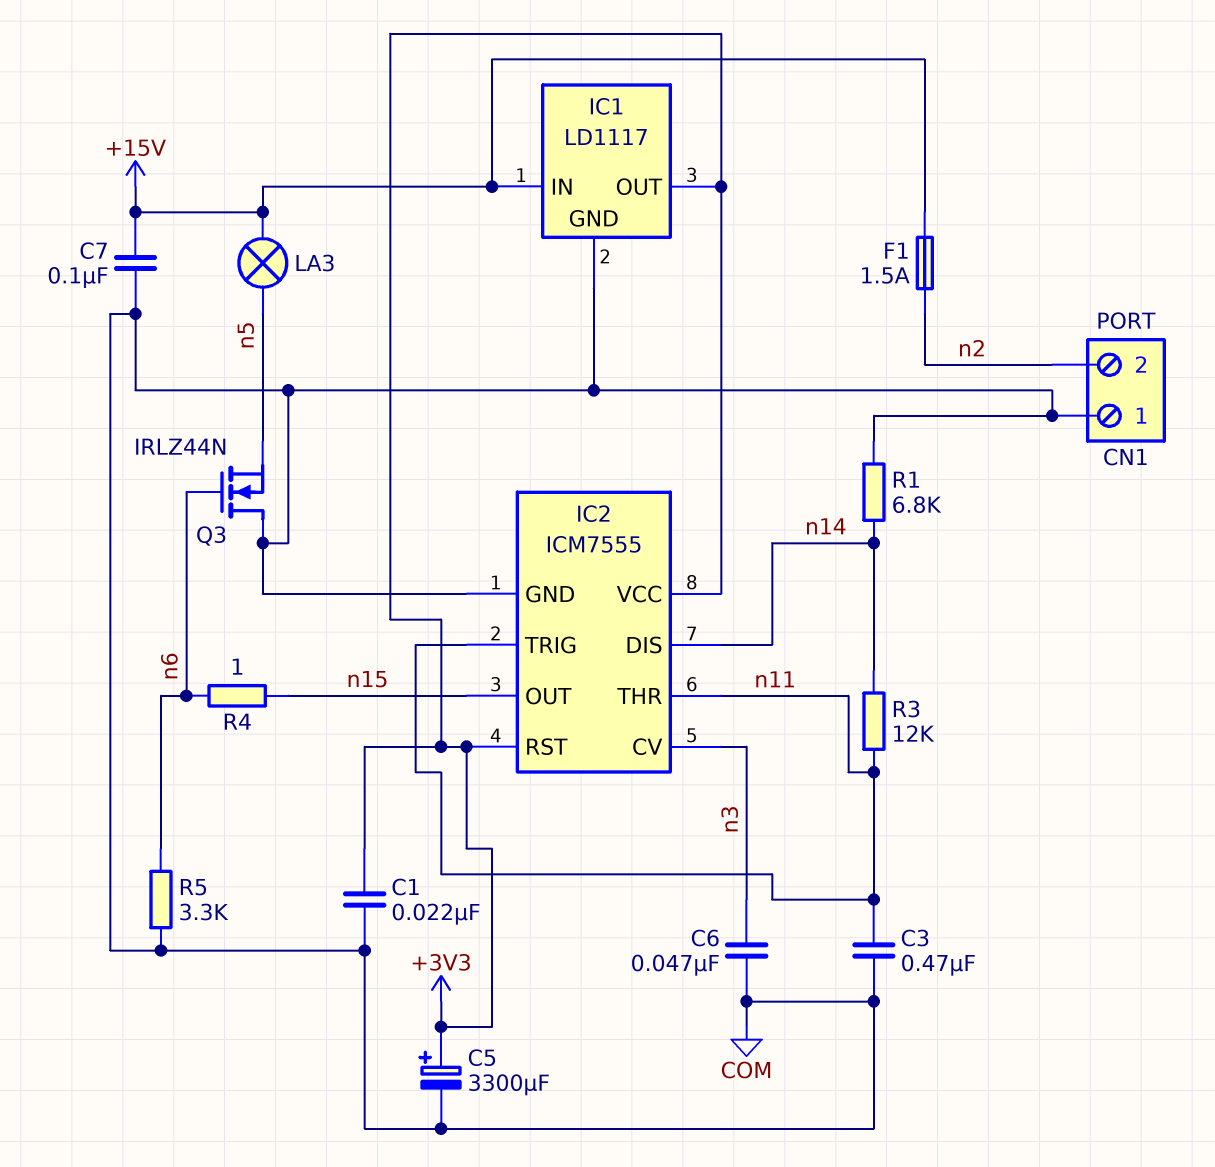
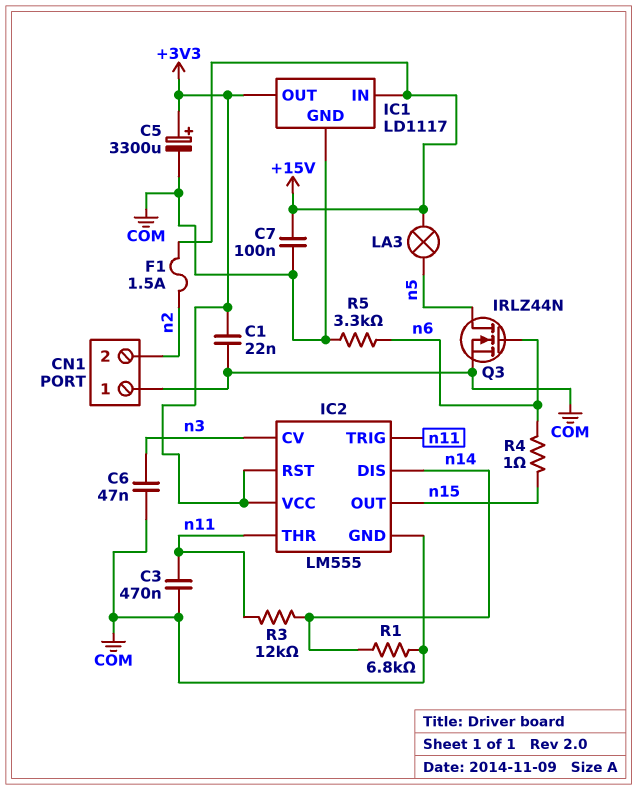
IC2: ICM7555 -> LM555
Q3: NMOS IRLZ44N (G n6, D COM, S n5) -> NMOS IRLZ44N (G n6, D n5, S COM)

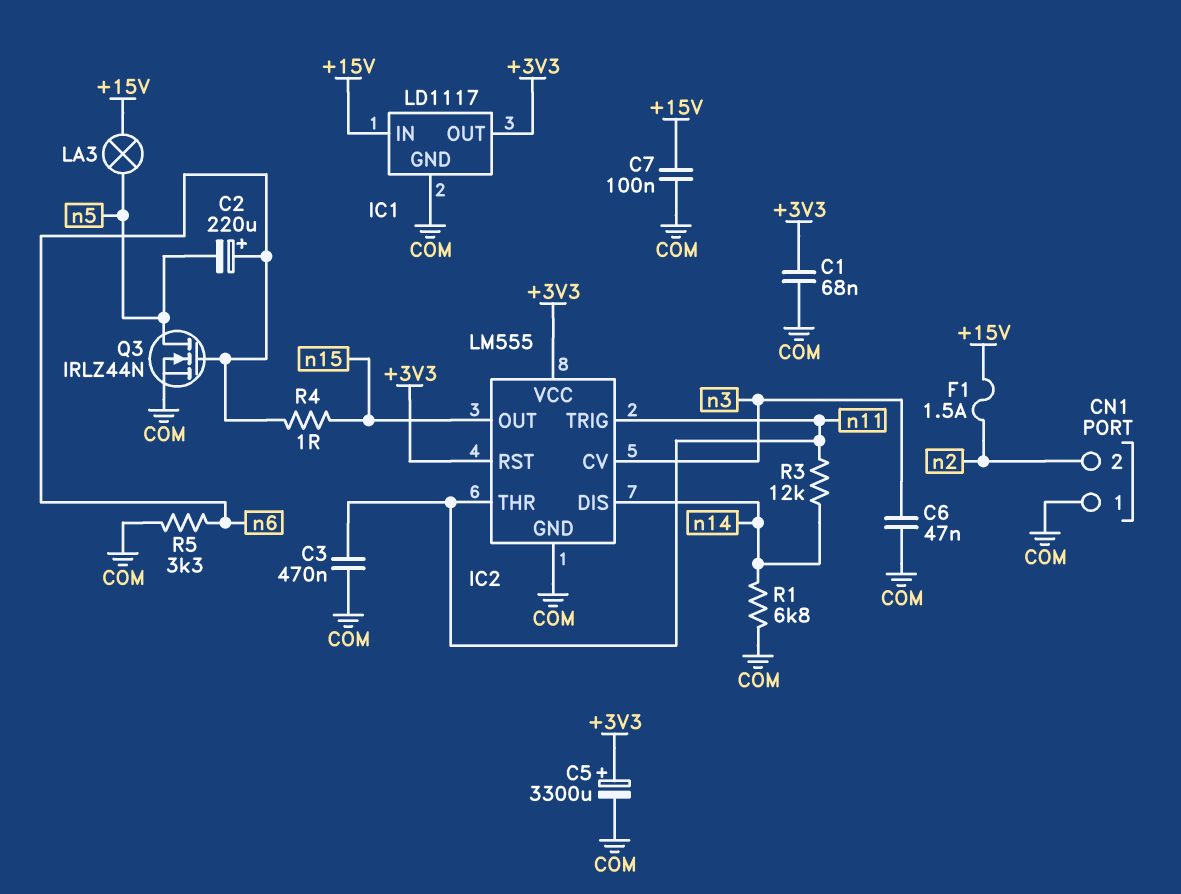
C1: 22nF (+3V3, COM) -> 68nF (+3V3, COM)
C2: none -> 220uF (plus n6, minus n5)

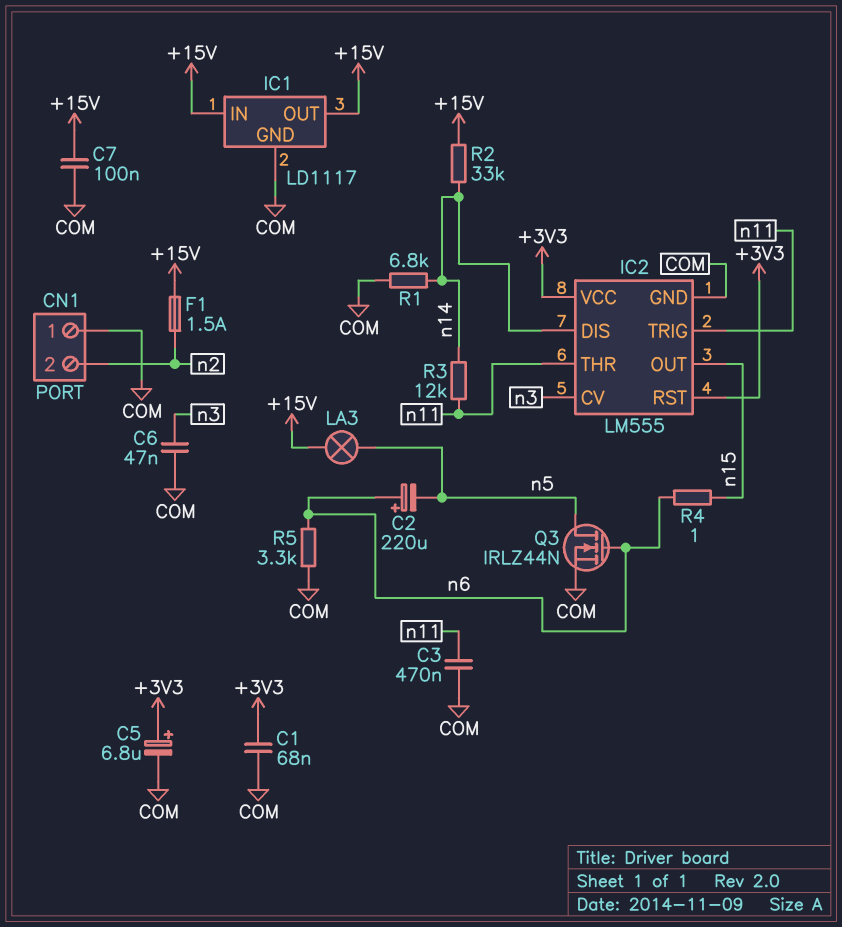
C5: 3300uF (plus +3V3, minus COM) -> 6.8uF (plus +3V3, minus COM)
IC1 pin OUT: +3V3 -> +15V
R2: none -> 33k (+15V, n14)

